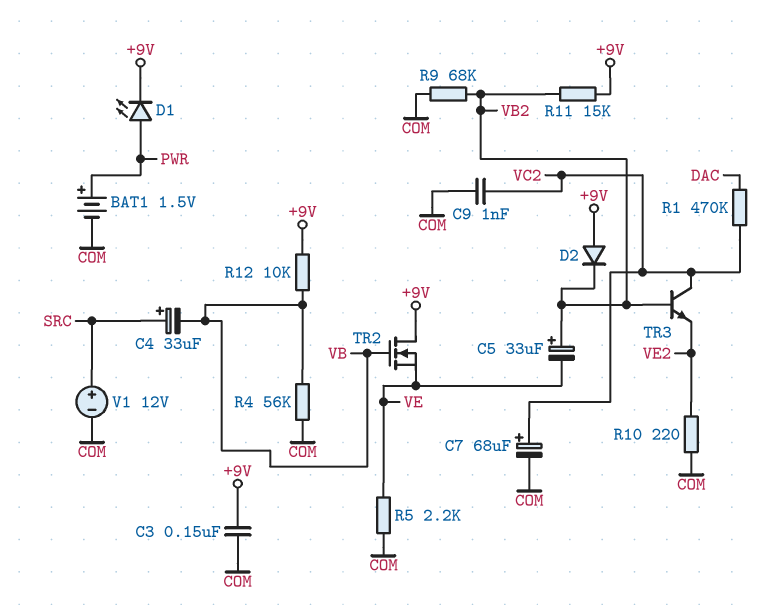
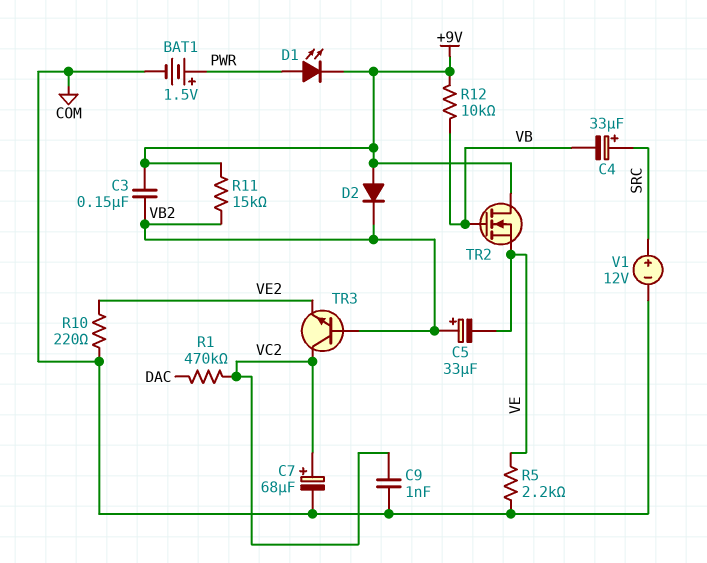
C3: 150nF (+9V, COM) -> 150nF (+9V, VB2)
R4: 56k (COM, VB) -> none
R9: 68k (COM, VB2) -> none

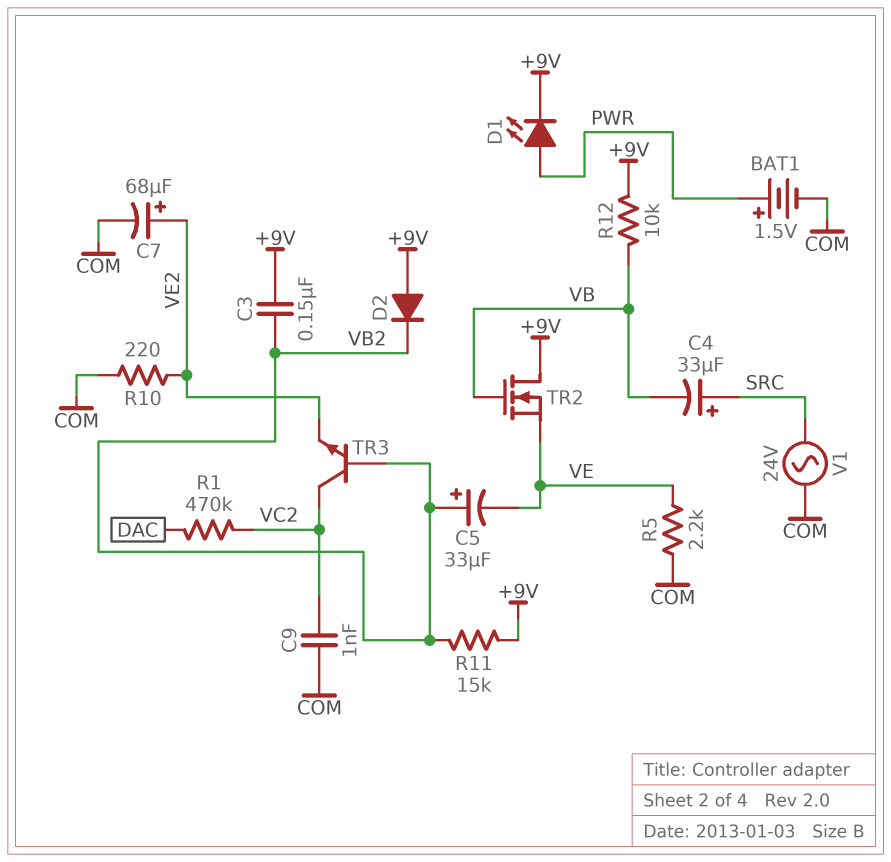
C7: 68uF (plus VC2, minus COM) -> 68uF (plus VE2, minus COM)
V1: 12V (plus SRC, minus COM) -> AC 24V (COM, SRC)

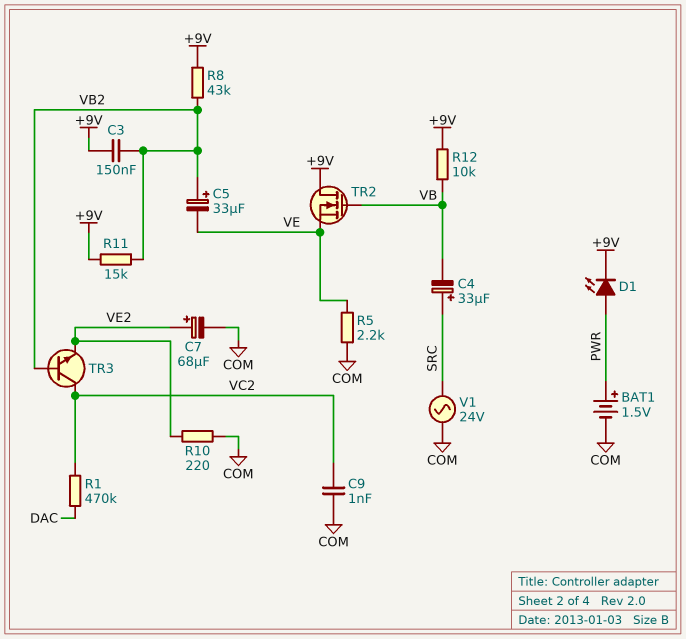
D2: diode (A +9V, K VB2) -> none
R8: none -> 43k (+9V, VB2)

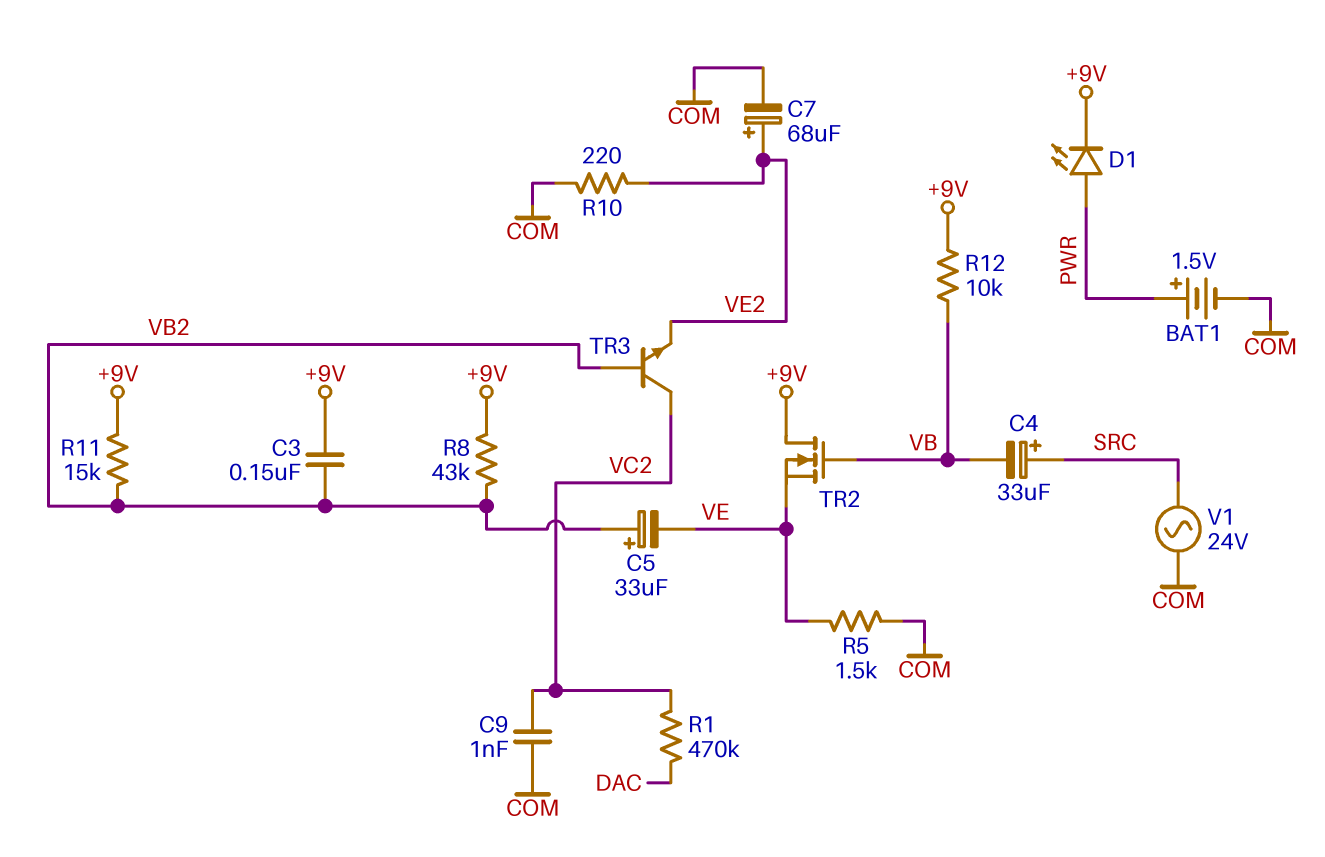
R5: 2.2k (COM, VE) -> 1.5k (COM, VE)

